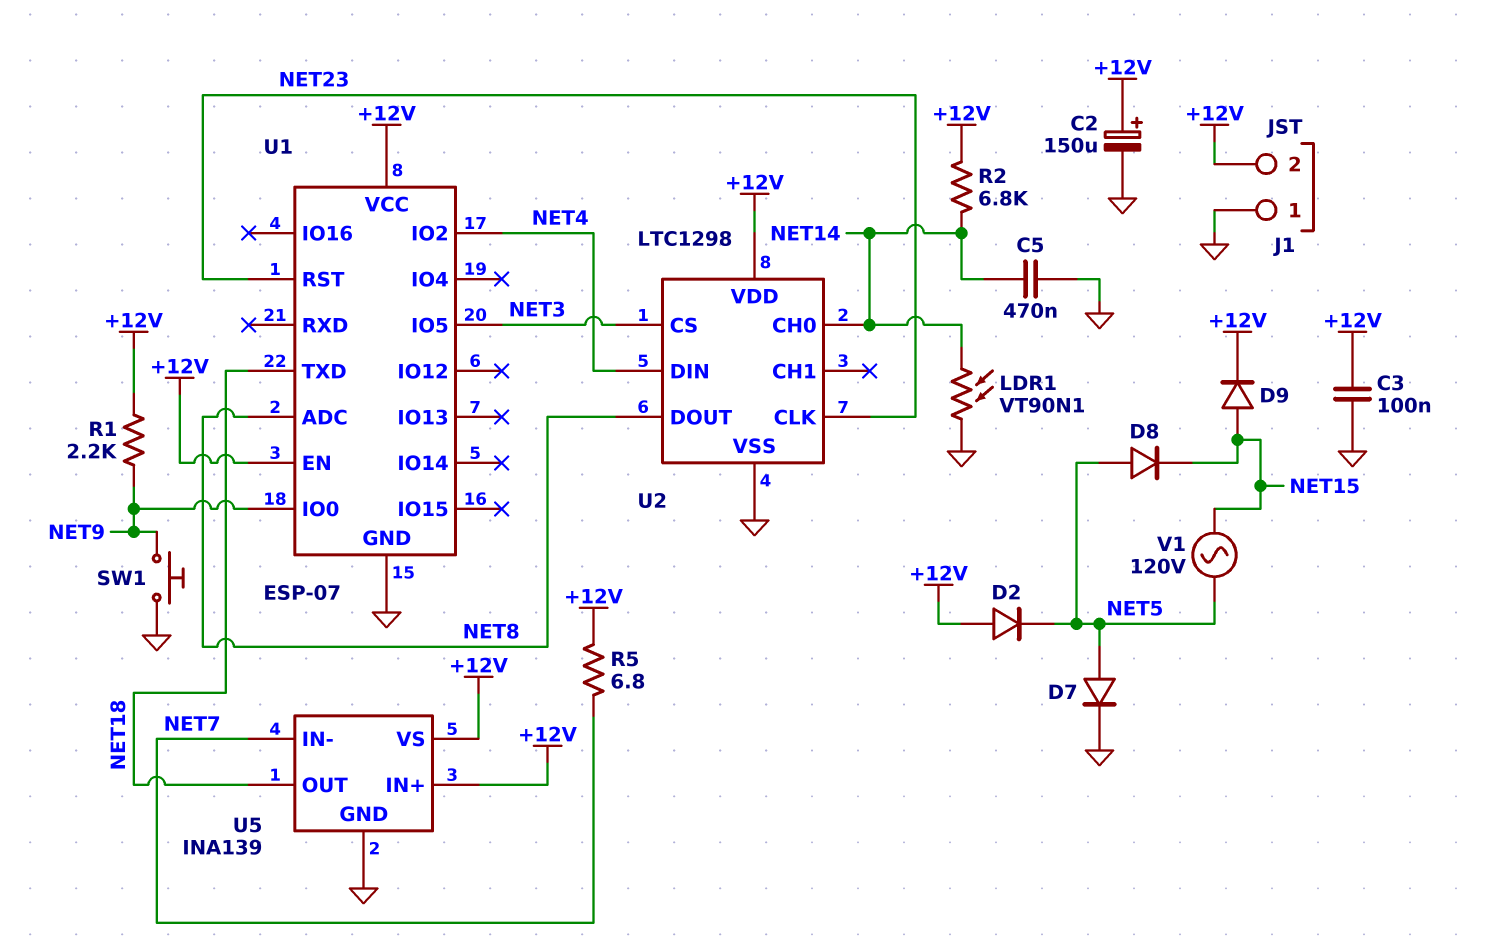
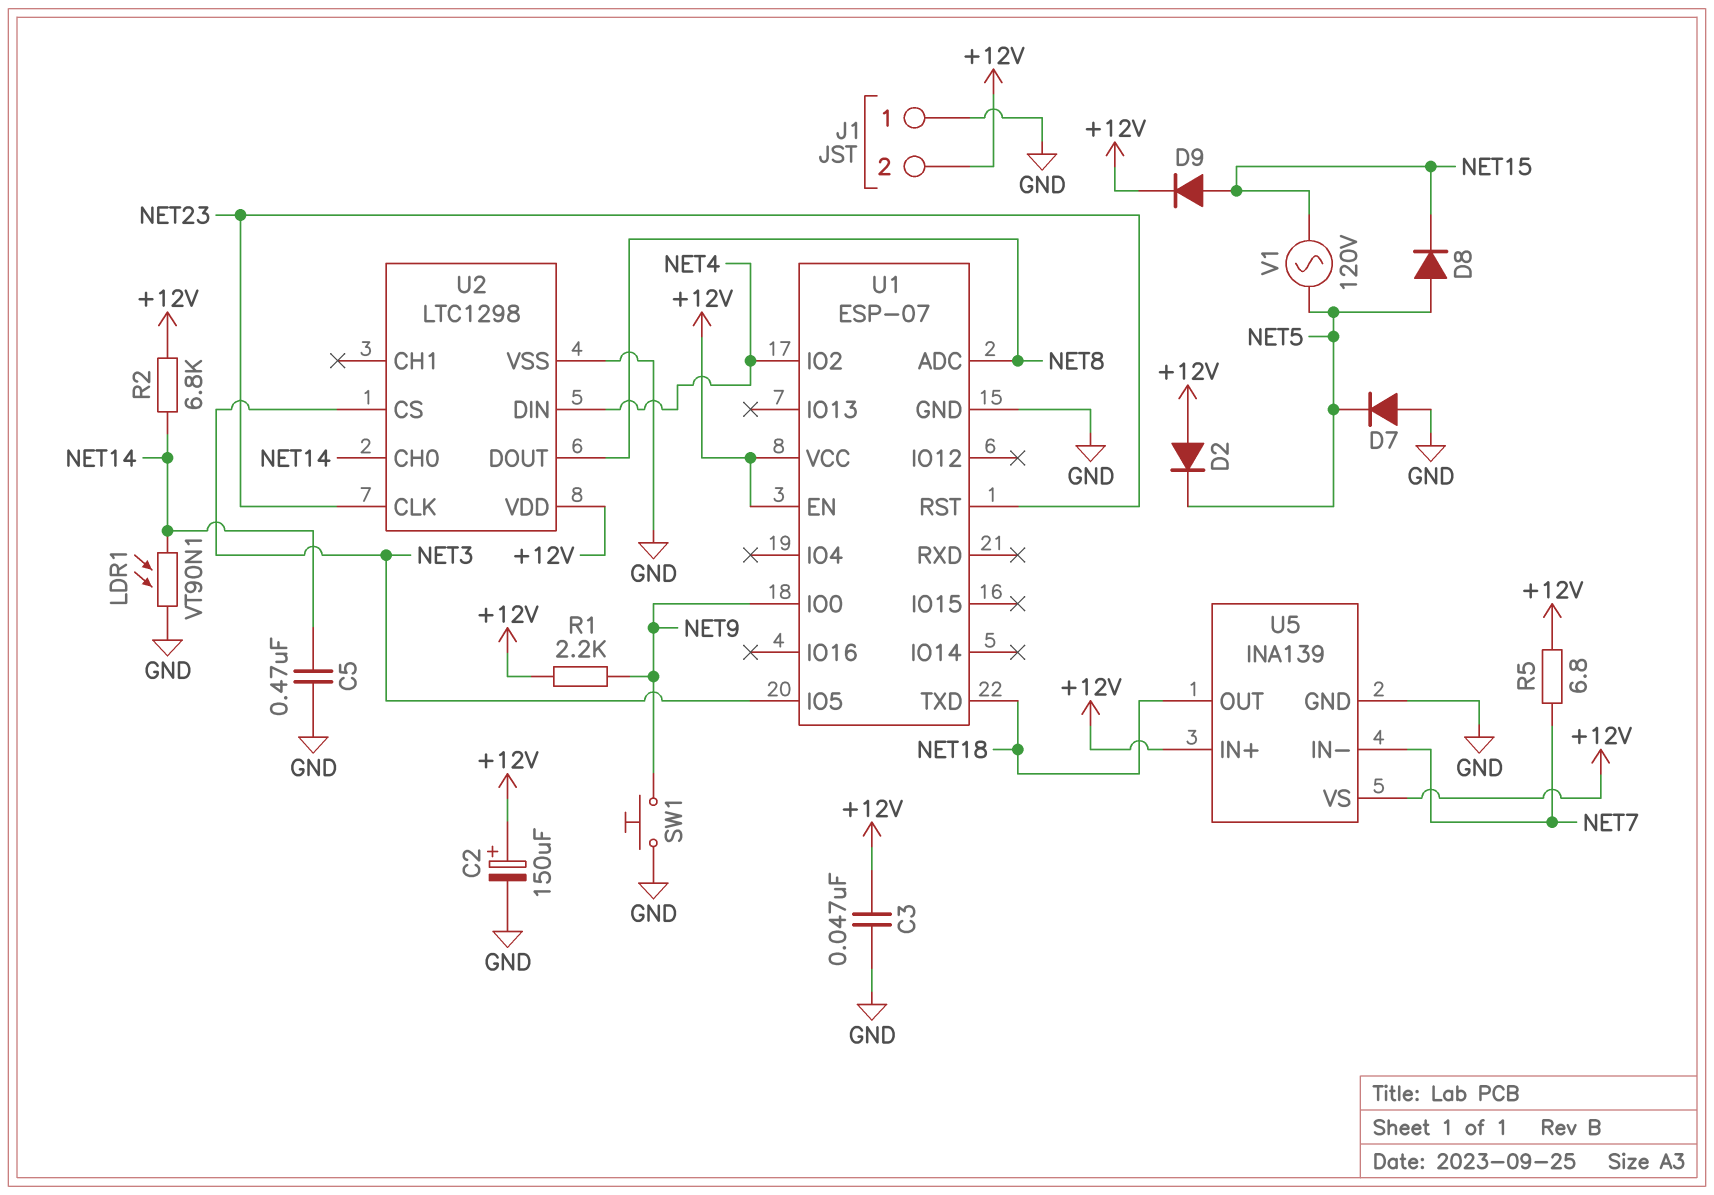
C3: 100nF (+12V, GND) -> 47nF (+12V, GND)
D7: diode (A NET5, K GND) -> diode (A GND, K NET5)

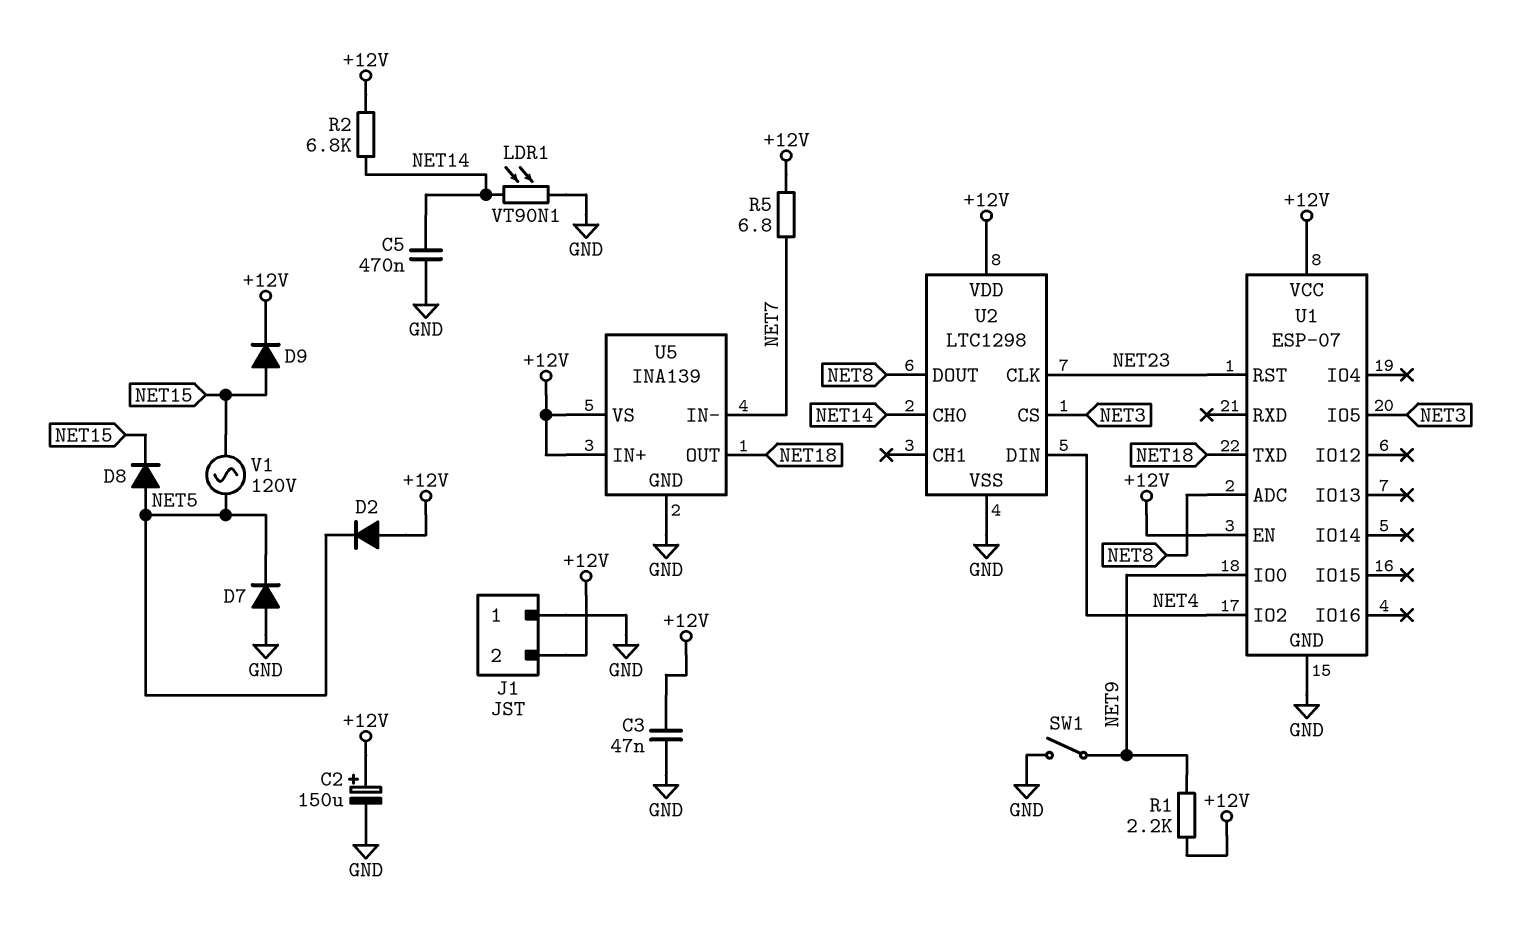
SW1: button (GND, NET9) -> switch (GND, NET9)

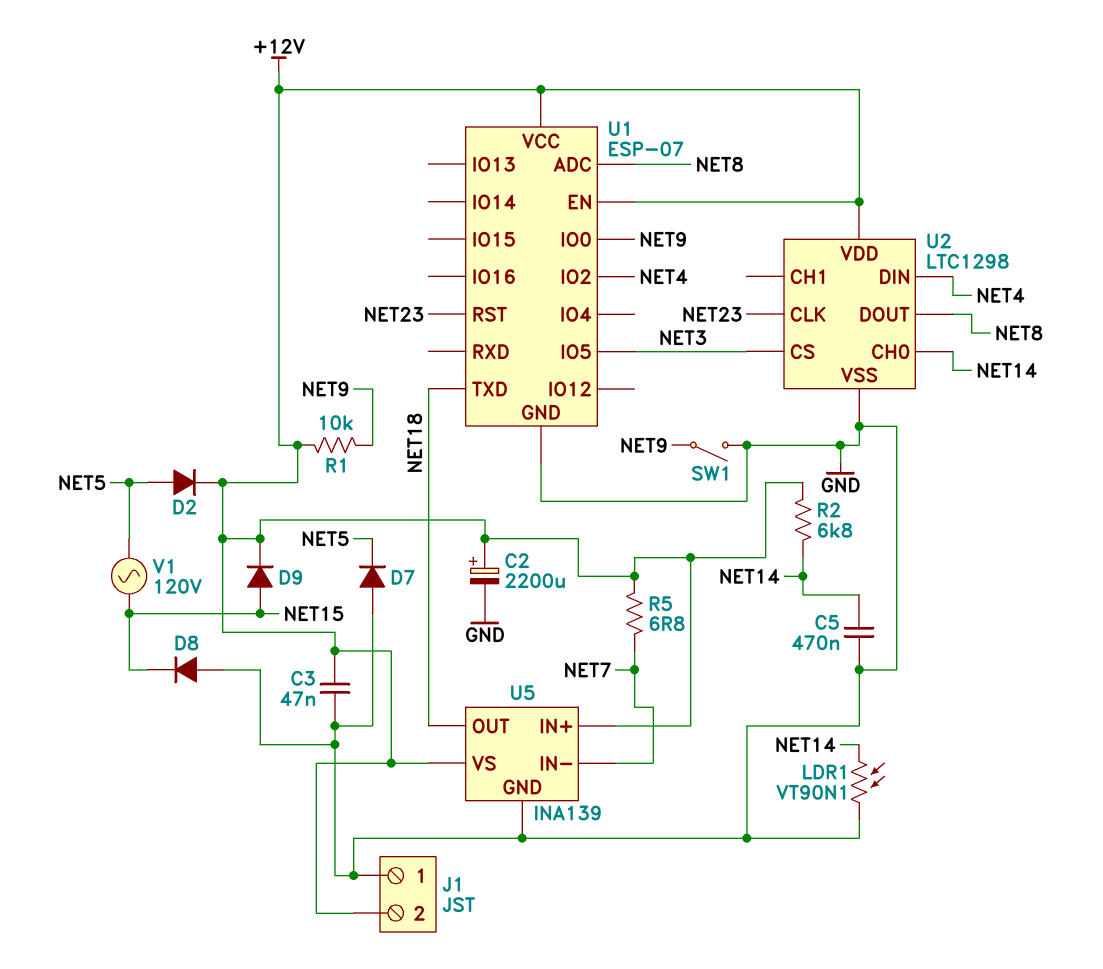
C2: 150uF (plus +12V, minus GND) -> 2200uF (plus +12V, minus GND)
D2: diode (A +12V, K NET5) -> diode (A NET5, K +12V)
D8: diode (A NET5, K NET15) -> diode (A GND, K NET15)
R1: 2.2k (+12V, NET9) -> 10k (+12V, NET9)

